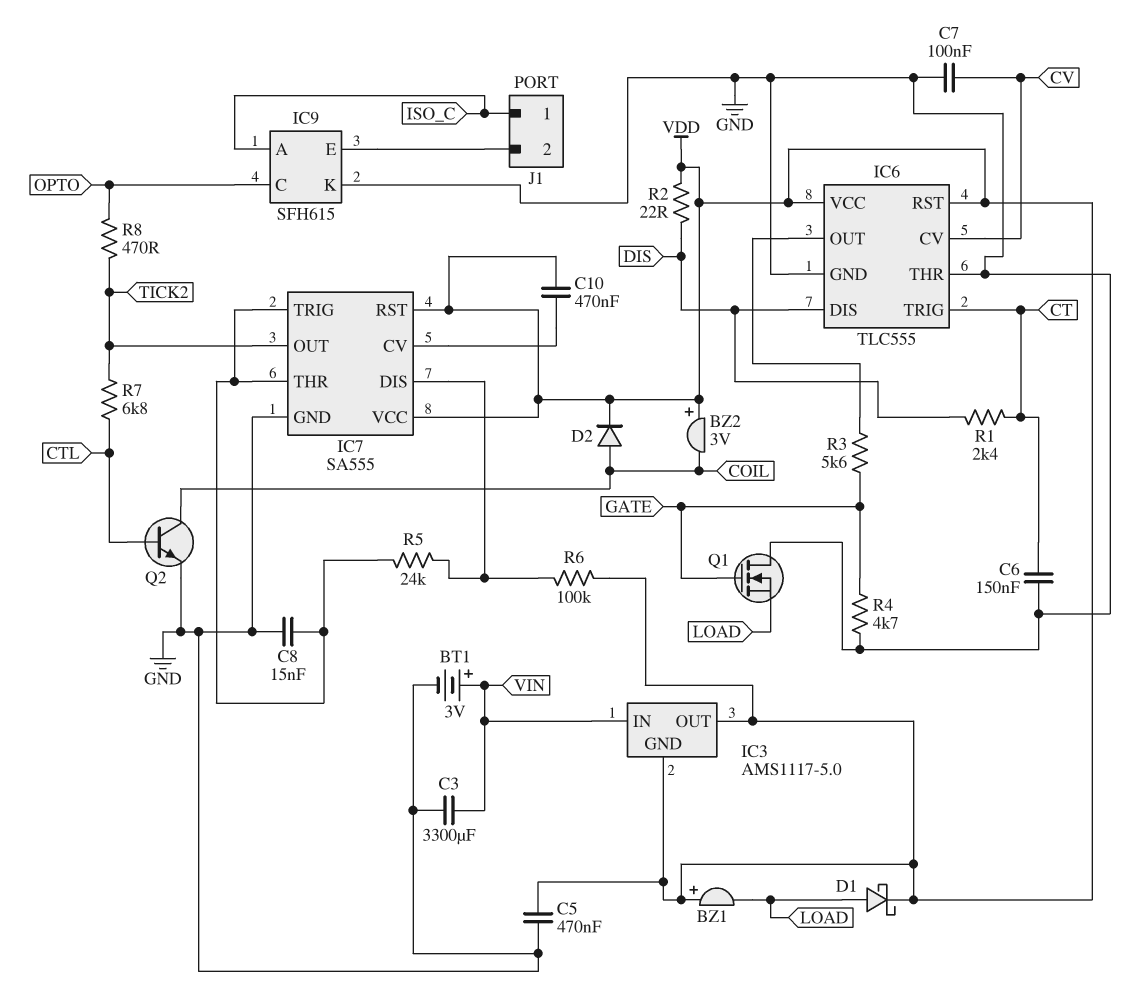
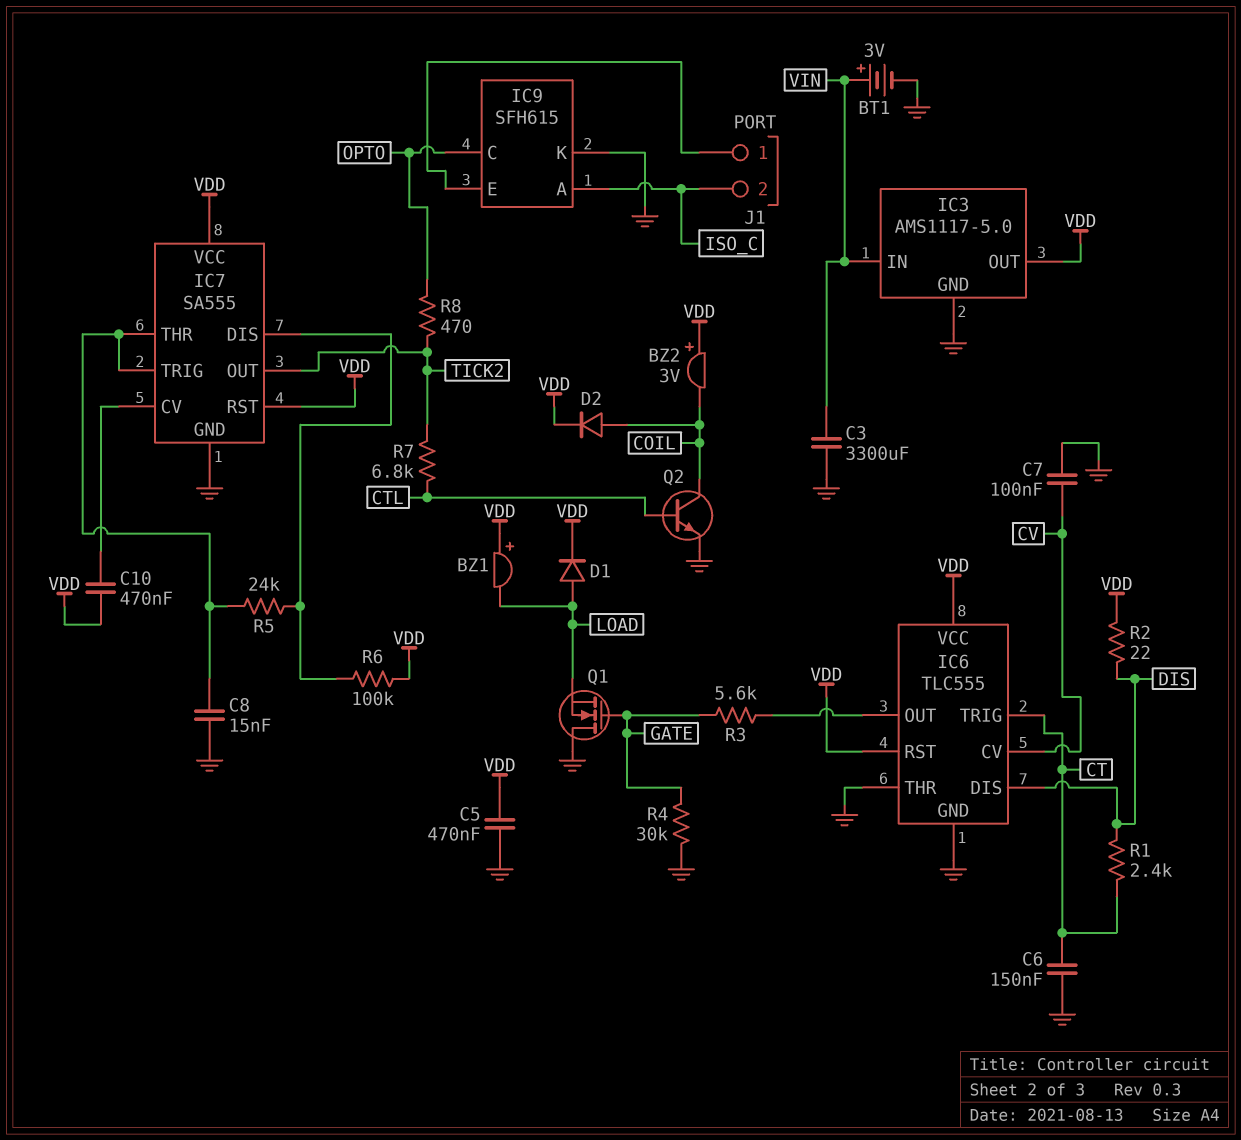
D1: schottky (A LOAD, K VDD) -> diode (A LOAD, K VDD)
IC3 pin GND: VDD -> GND
J1 pin 1: ISO_C -> IC9/E
J1 pin 2: IC9/E -> ISO_C
R4: 4.7k (GATE, GND) -> 30k (GATE, GND)

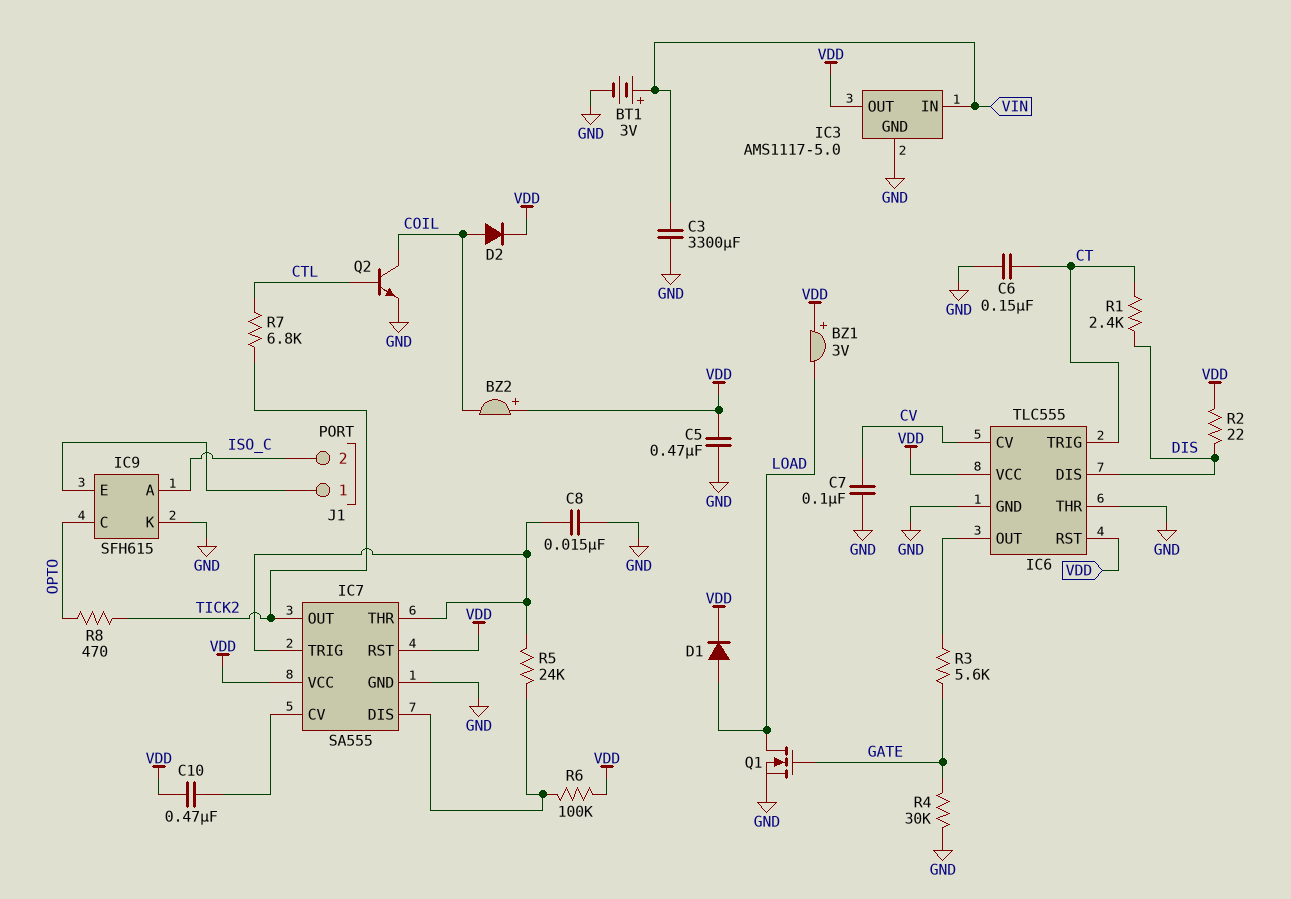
BZ1: buzzer (plus VDD, minus LOAD) -> buzzer 3V (plus VDD, minus LOAD)
BZ2: buzzer 3V (plus VDD, minus COIL) -> buzzer (plus VDD, minus COIL)
Q1: NMOS (G GATE, D GND, S LOAD) -> NMOS (G GATE, D LOAD, S GND)

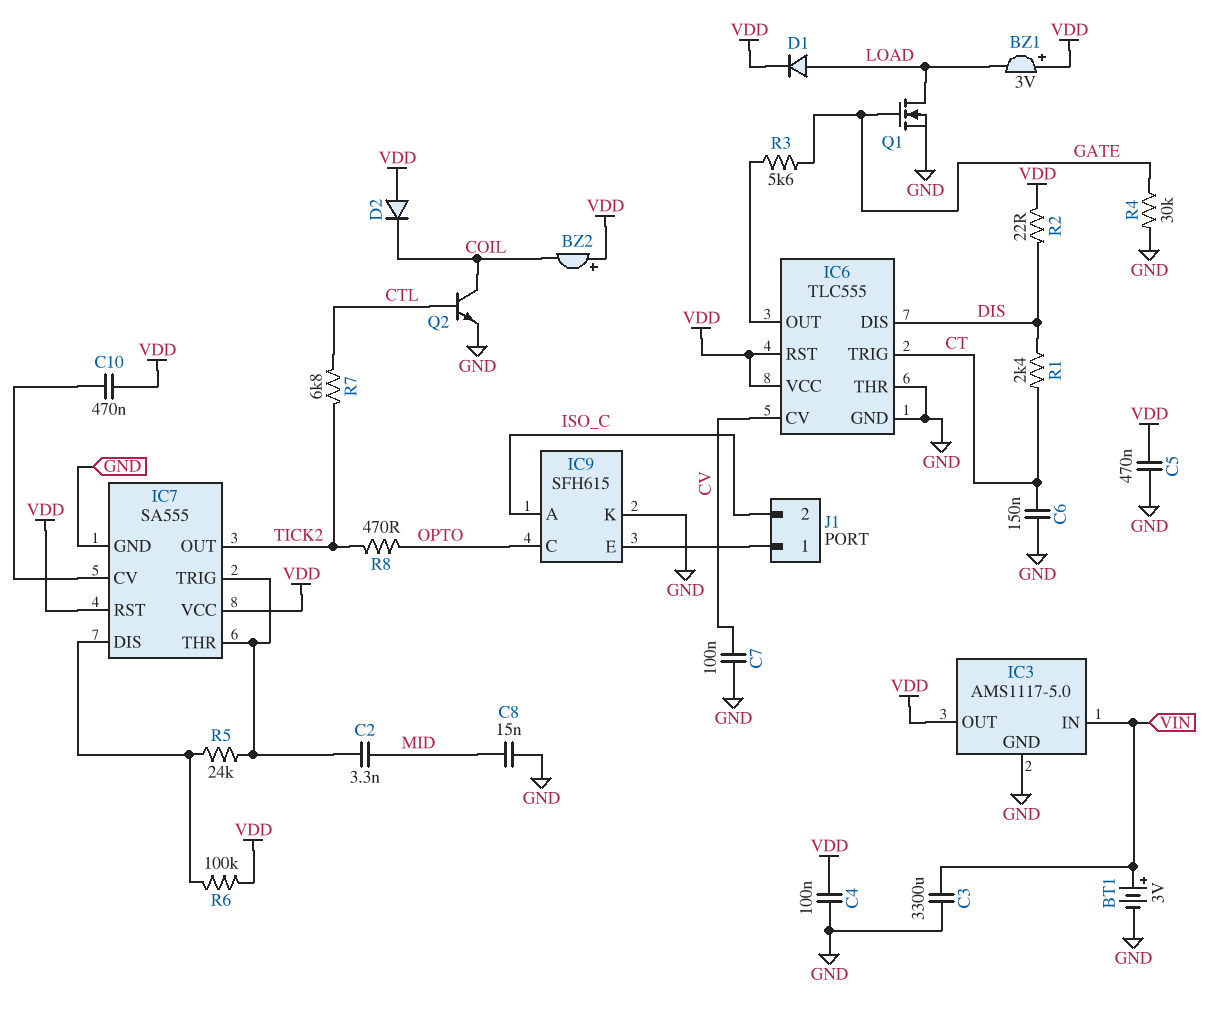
C2: none -> 3.3nF (IC7/THR, MID)
C4: none -> 100nF (GND, VDD)
C8: 15nF (GND, IC7/THR) -> 15nF (GND, MID)
D2: diode (A COIL, K VDD) -> diode (A VDD, K COIL)

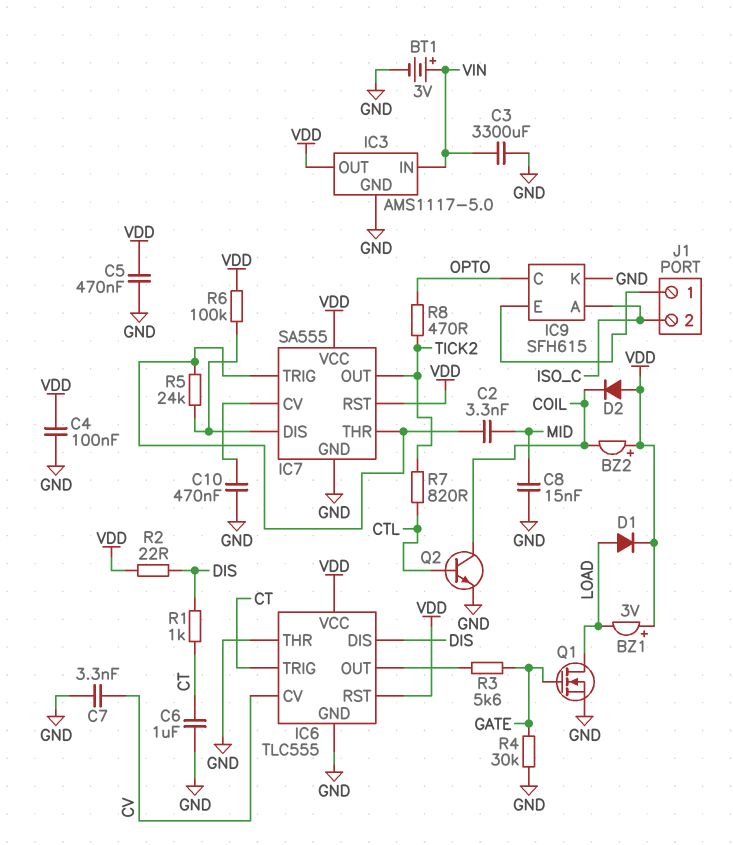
C6: 150nF (CT, GND) -> 1uF (CT, GND)
C7: 100nF (CV, GND) -> 3.3nF (CV, GND)
C10: 470nF (IC7/CV, VDD) -> 470nF (GND, IC7/CV)
R1: 2.4k (CT, DIS) -> 1k (CT, DIS)
R7: 6.8k (CTL, TICK2) -> 820 (CTL, TICK2)

